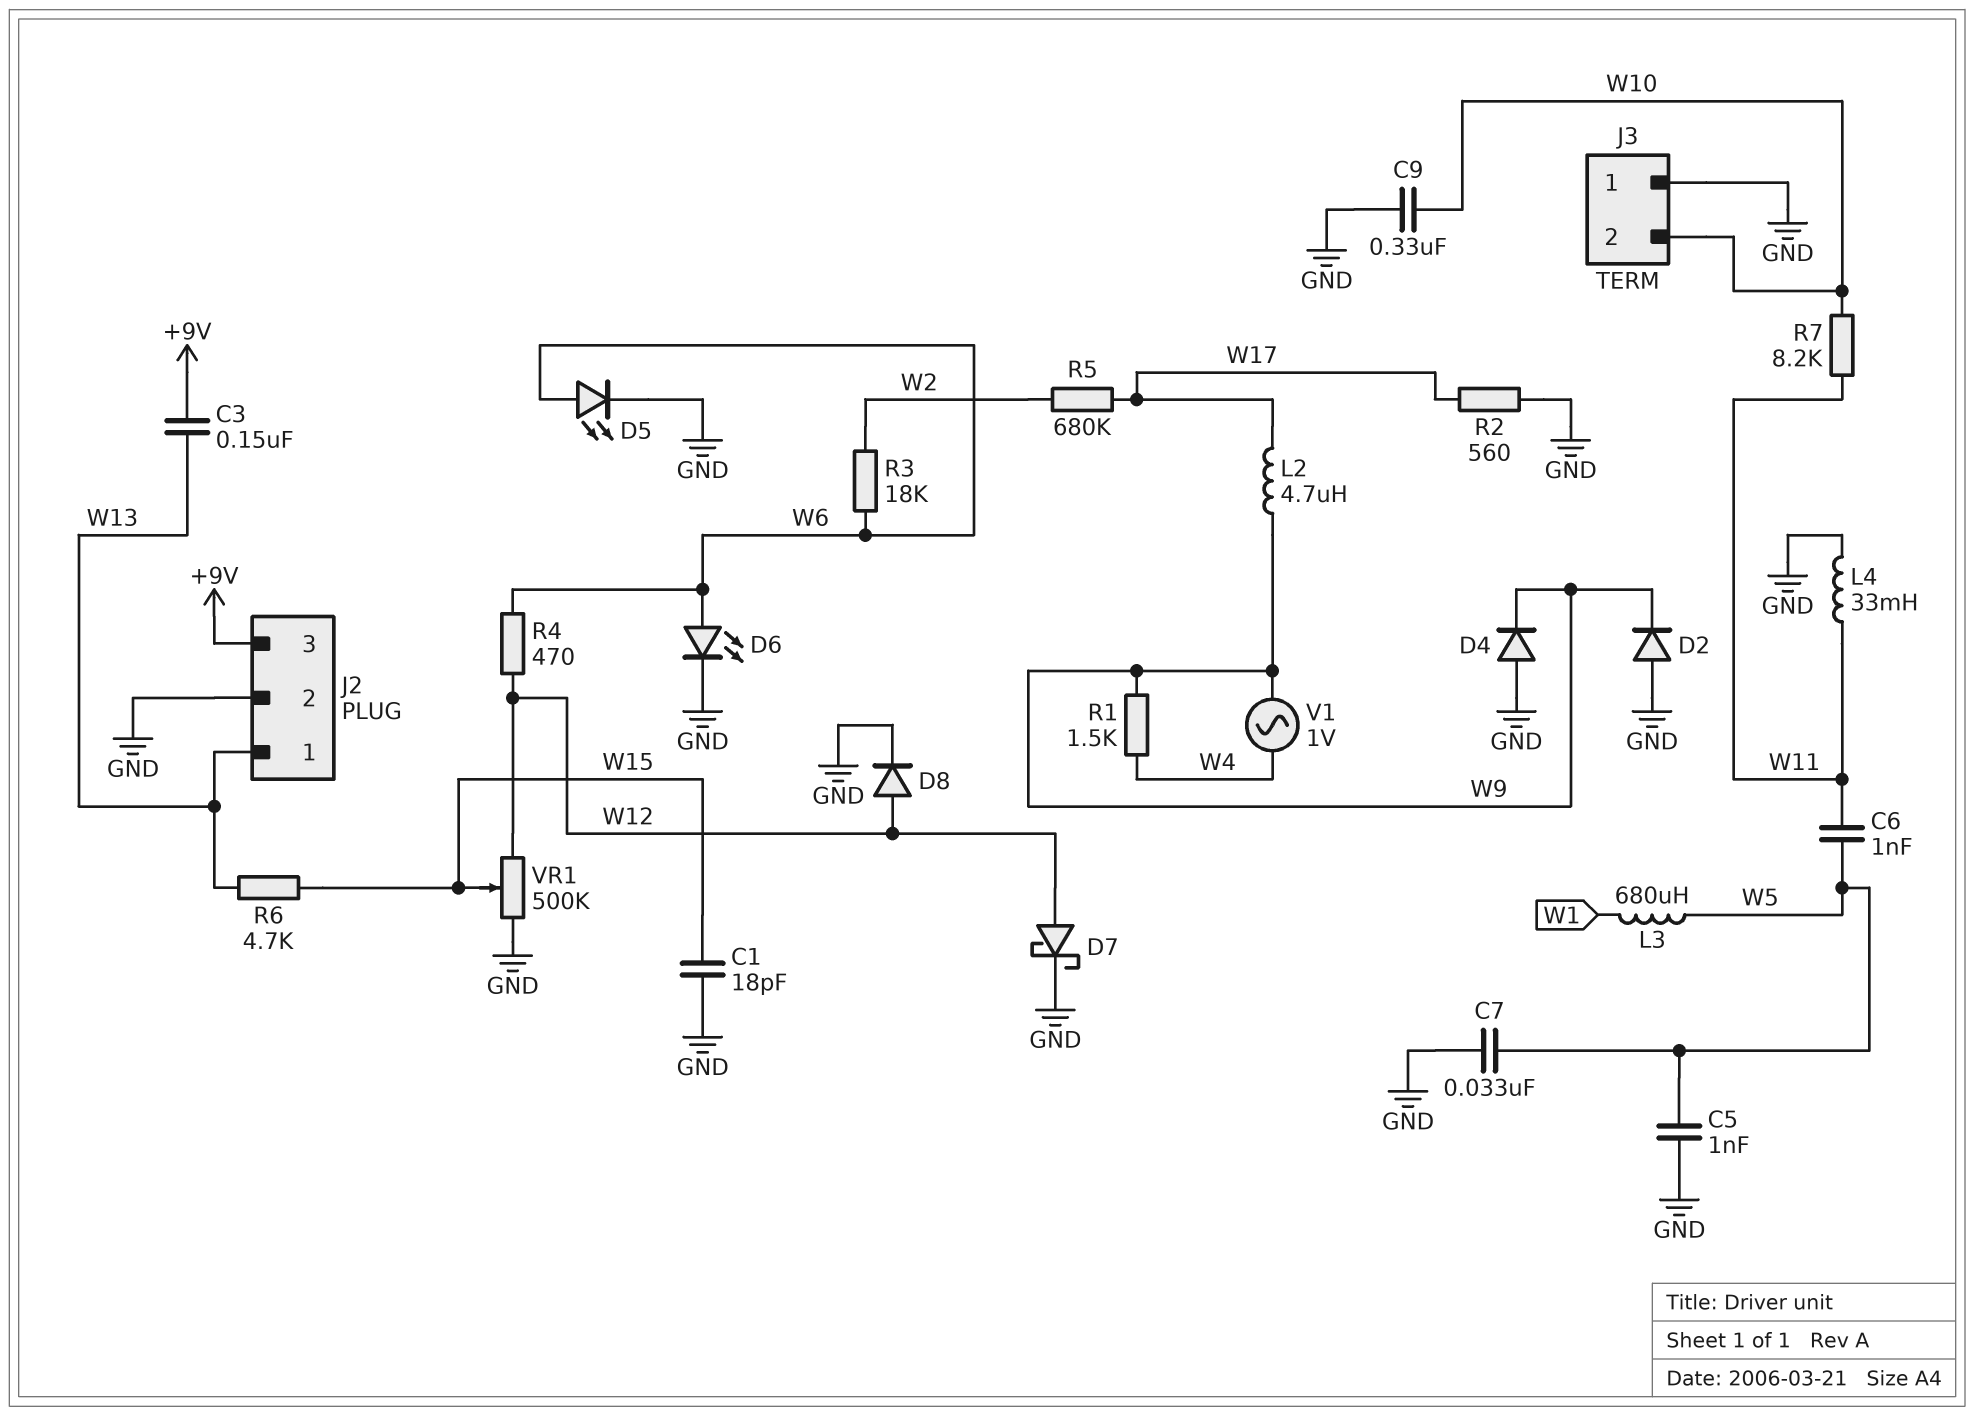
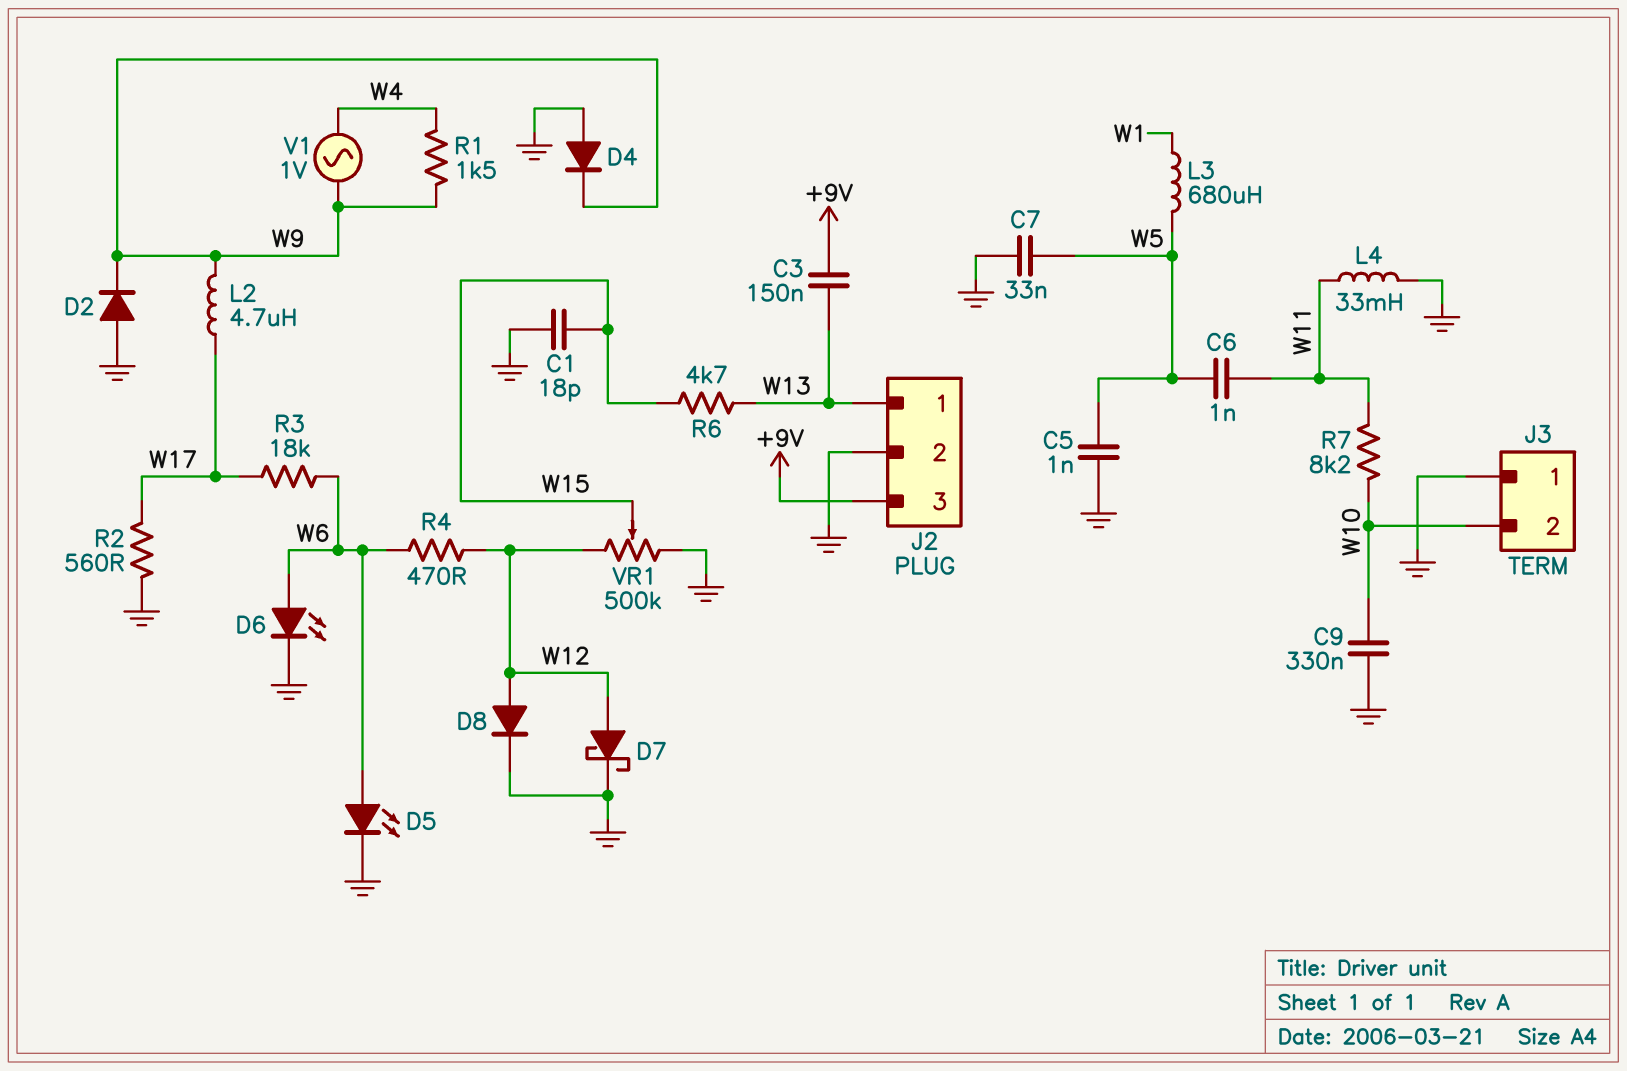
R3: 18k (W2, W6) -> 18k (W6, W17)
R5: 680k (W2, W17) -> none

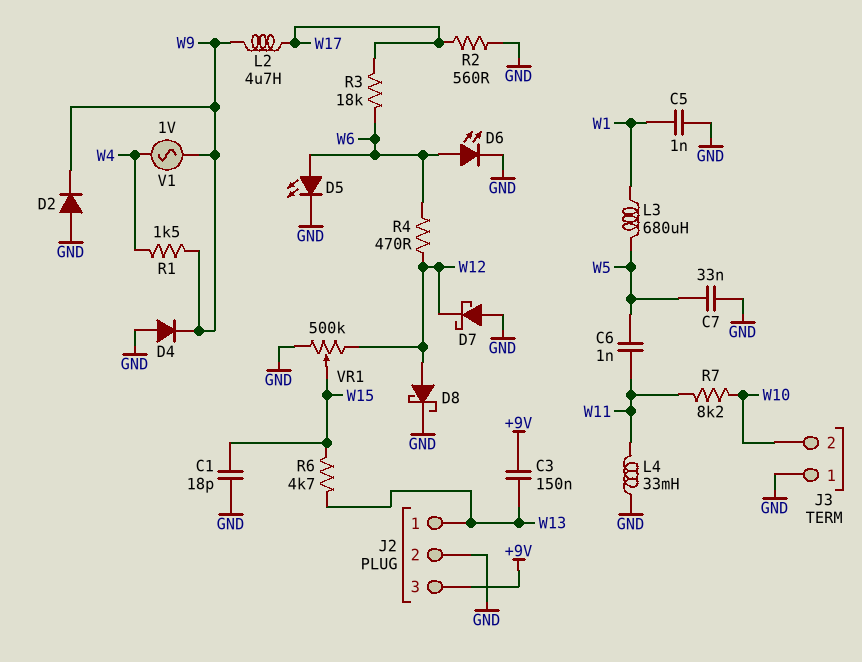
C5: 1nF (GND, W5) -> 1nF (GND, W1)
C9: 330nF (GND, W10) -> none
D7: schottky (A W12, K GND) -> schottky (A GND, K W12)
D8: diode (A W12, K GND) -> schottky (A W12, K GND)

